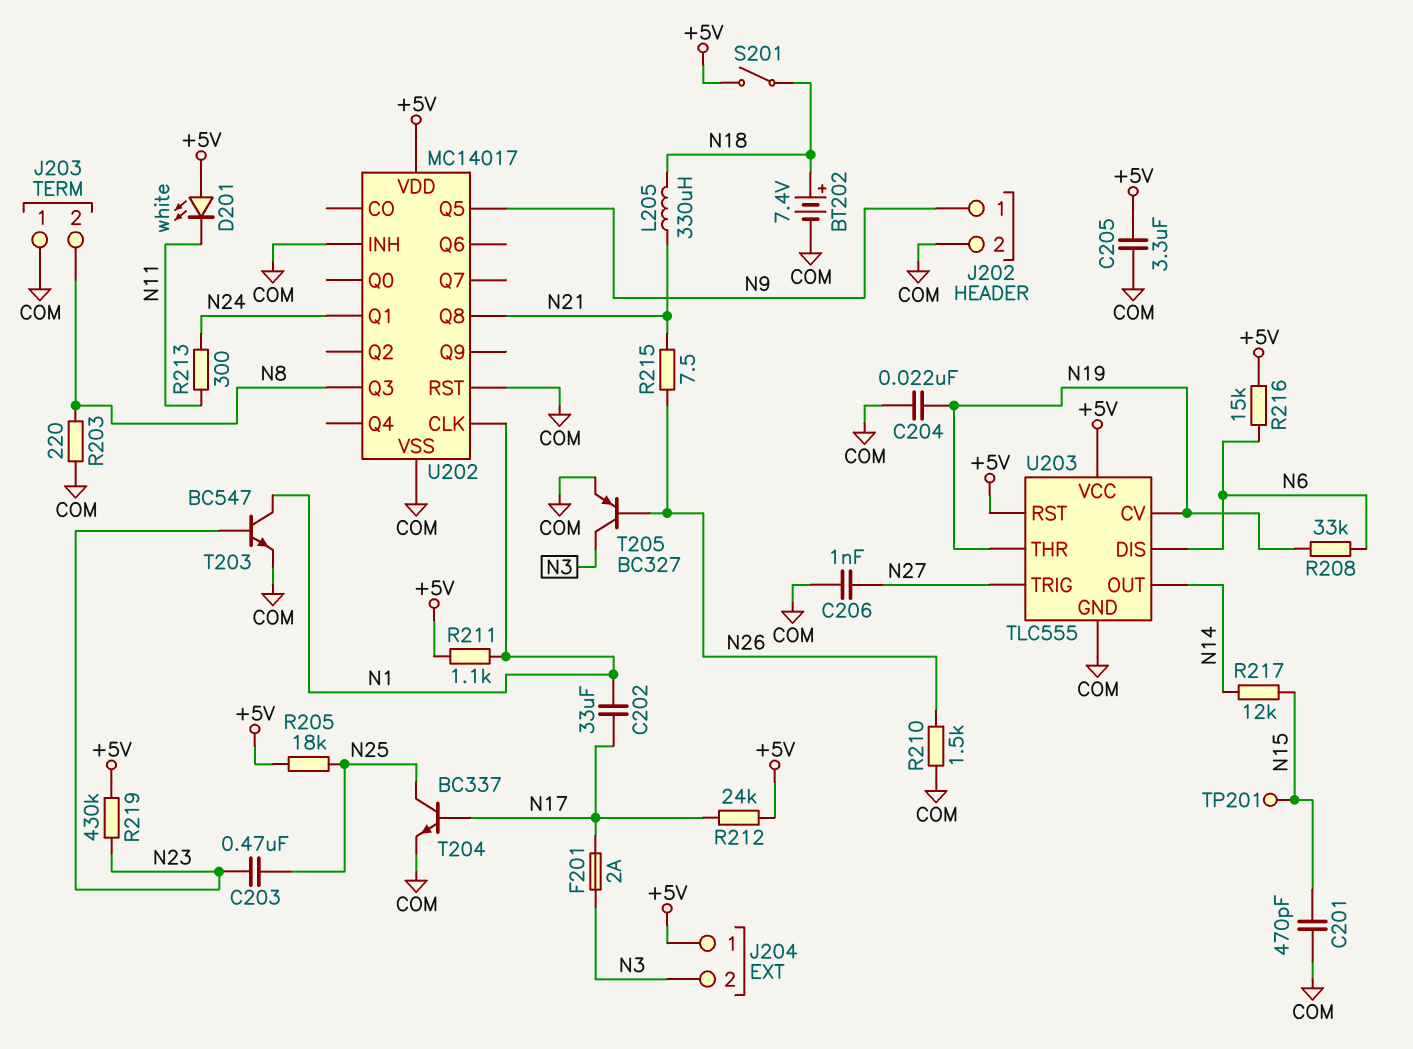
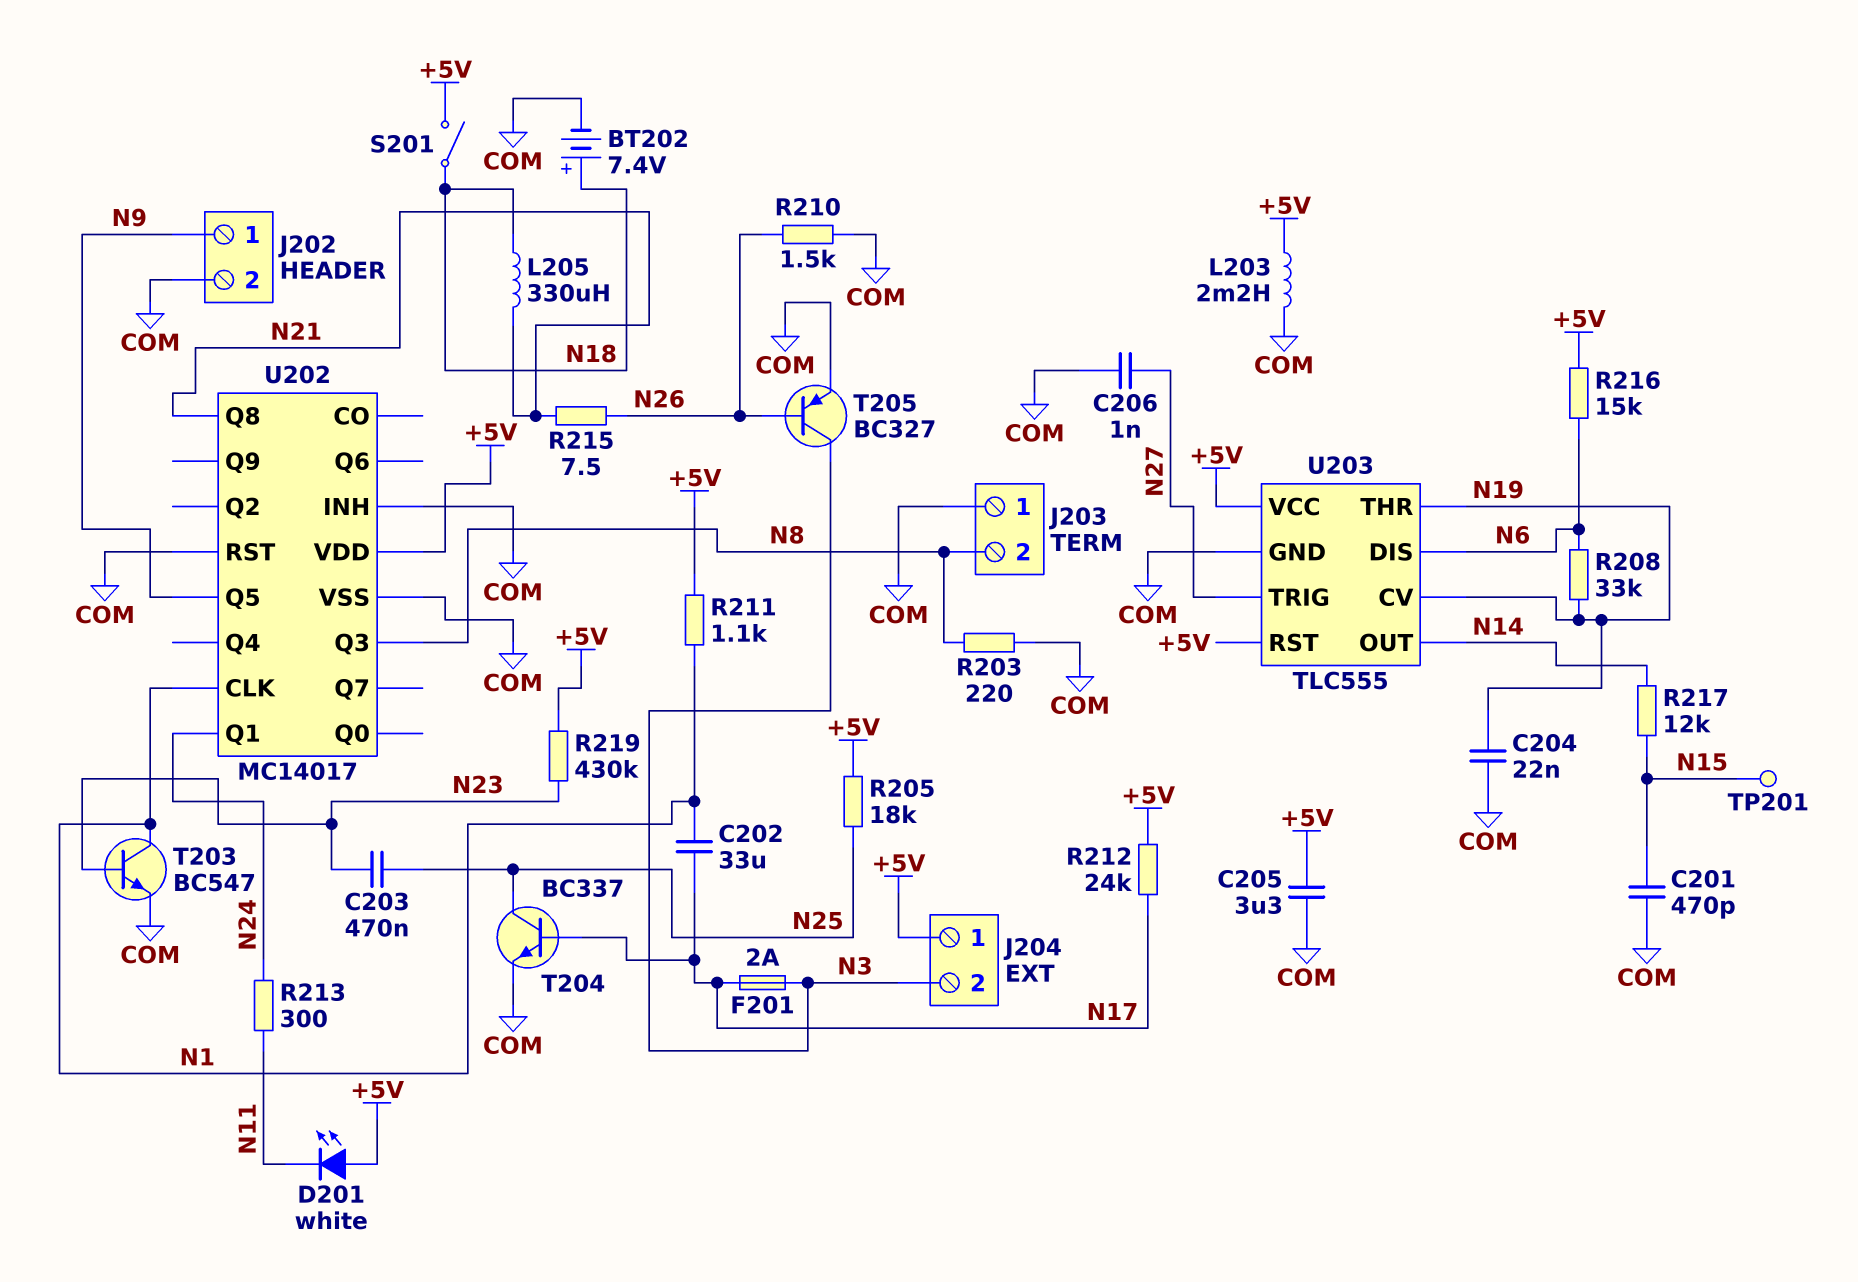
L203: none -> 2.2mH (+5V, COM)

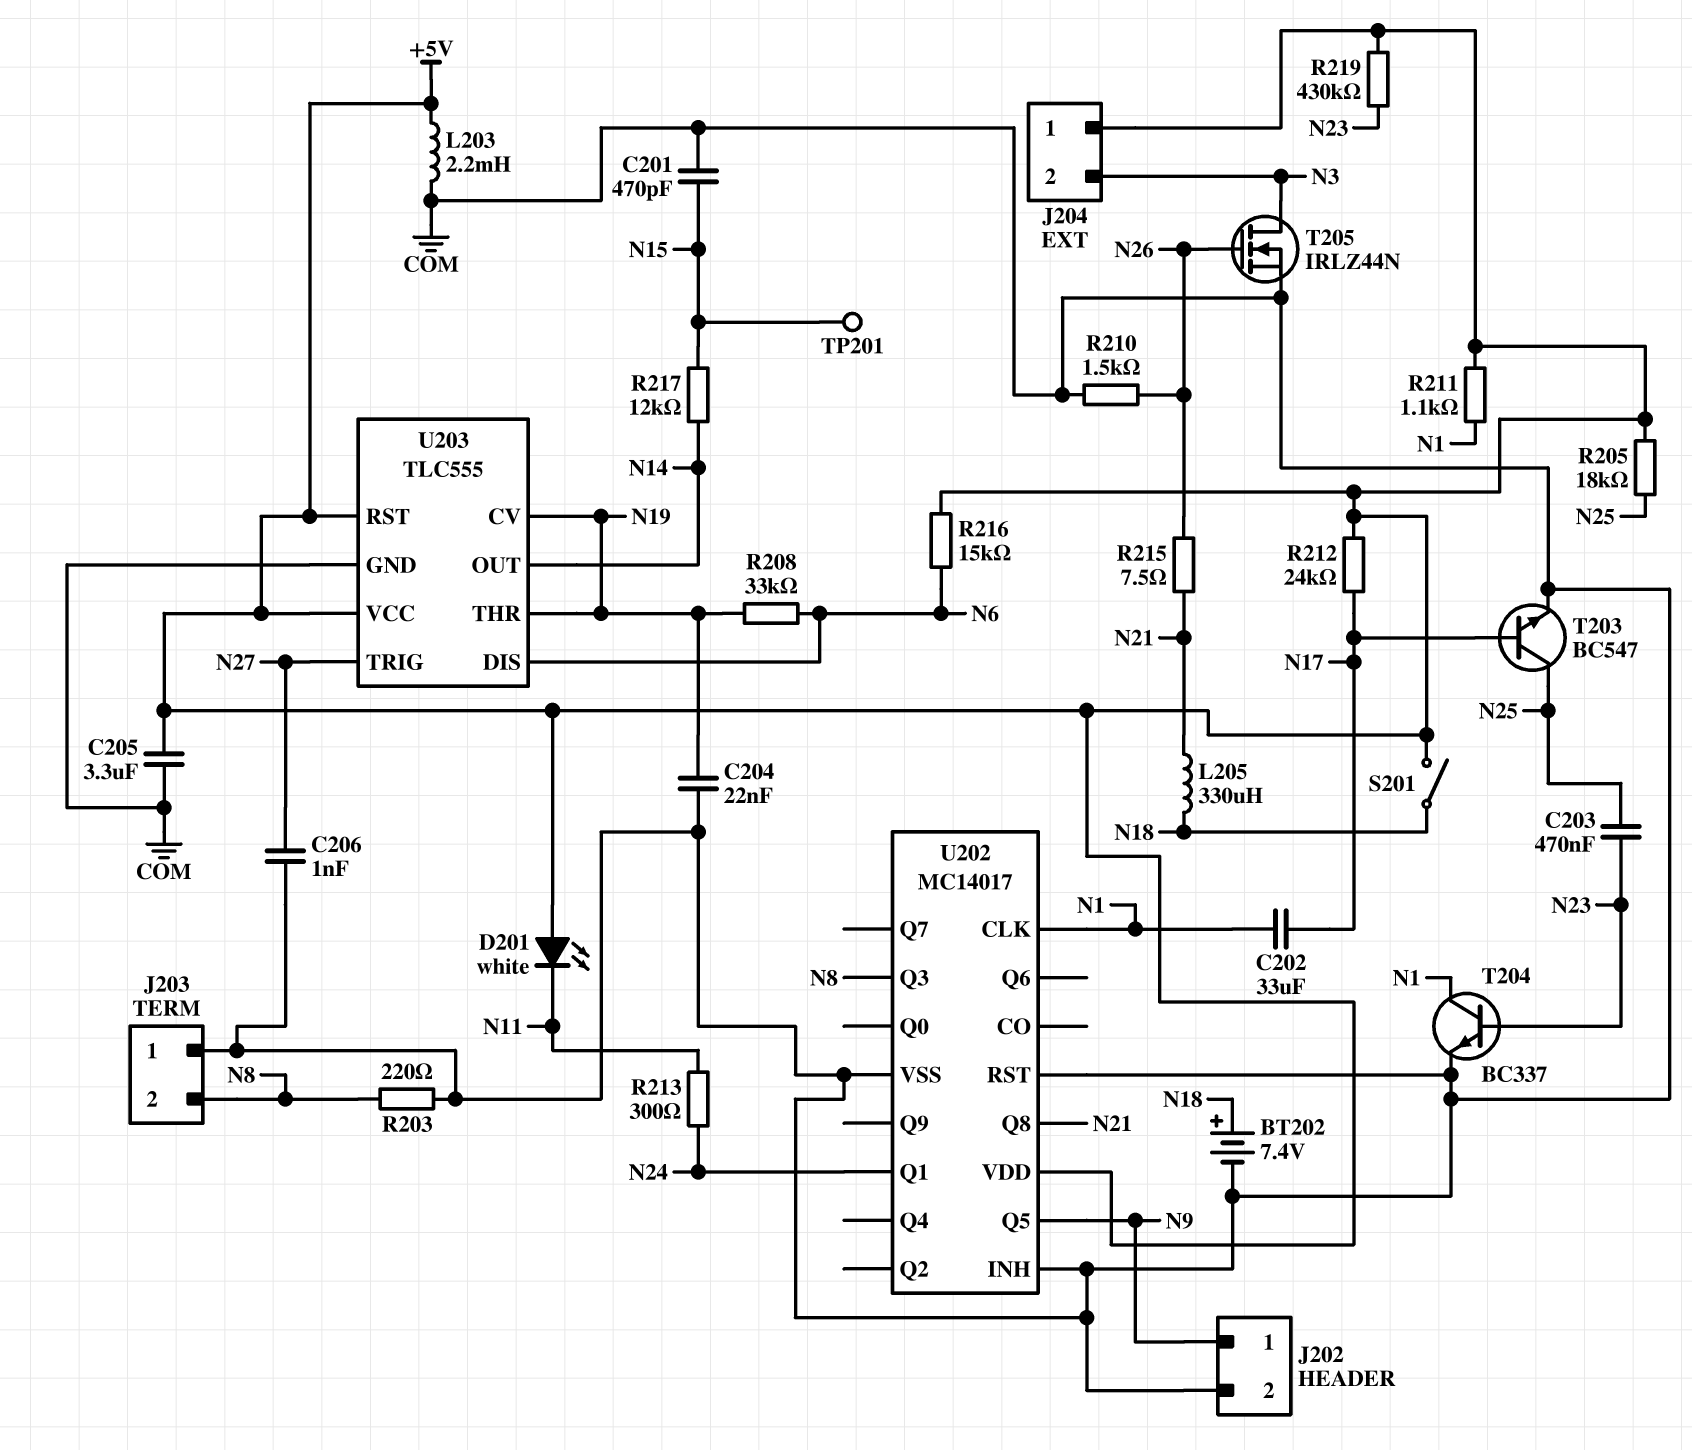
F201: 2A (N3, N17) -> none
T203: NPN BC547 (B N23, C N1, E COM) -> NPN BC547 (B N17, C N25, E COM)
T204: NPN BC337 (B N17, C N25, E COM) -> NPN BC337 (B N23, C N1, E COM)
T205: PNP BC327 (B N26, C N3, E COM) -> NMOS IRLZ44N (G N26, D N3, S COM)

